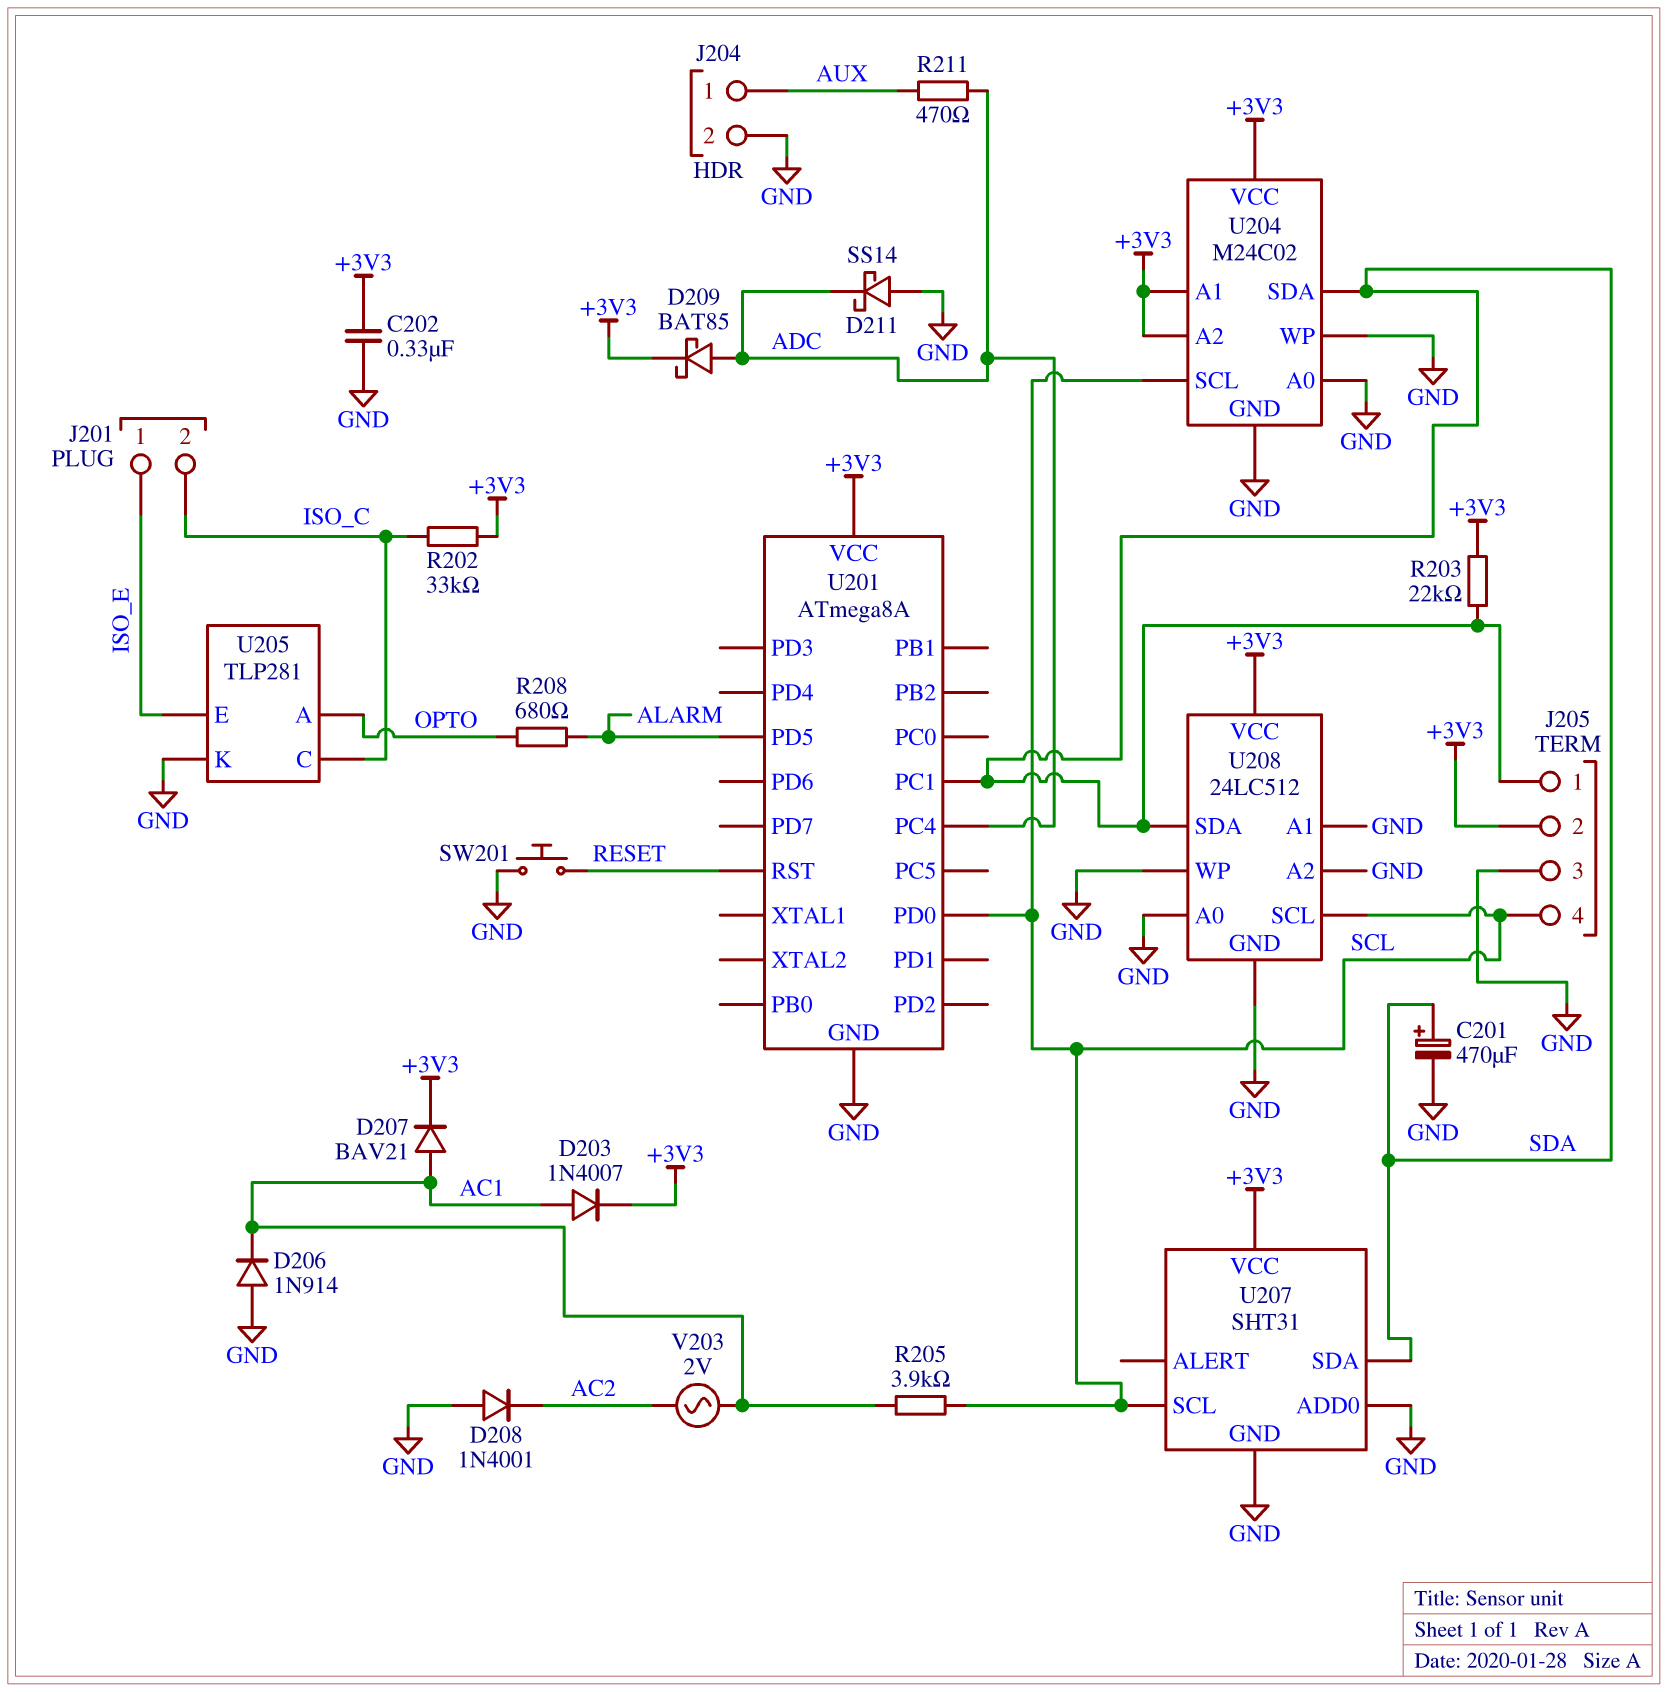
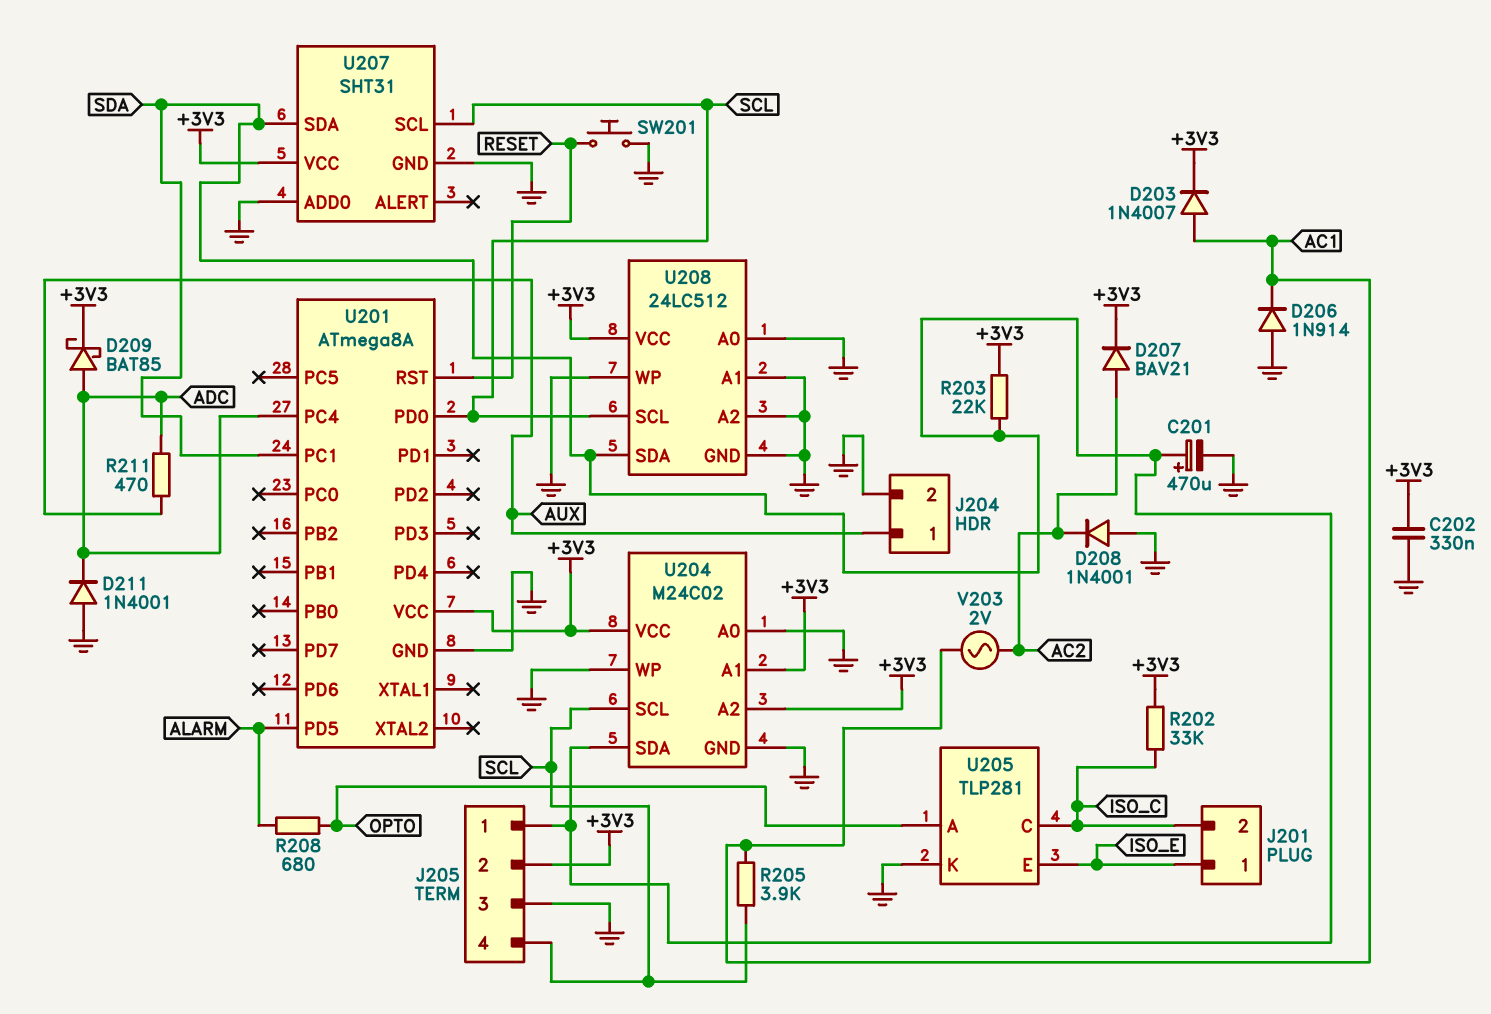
D207: diode BAV21 (A AC1, K +3V3) -> diode BAV21 (A AC2, K +3V3)
D211: schottky SS14 (A GND, K ADC) -> diode 1N4001 (A GND, K ADC)

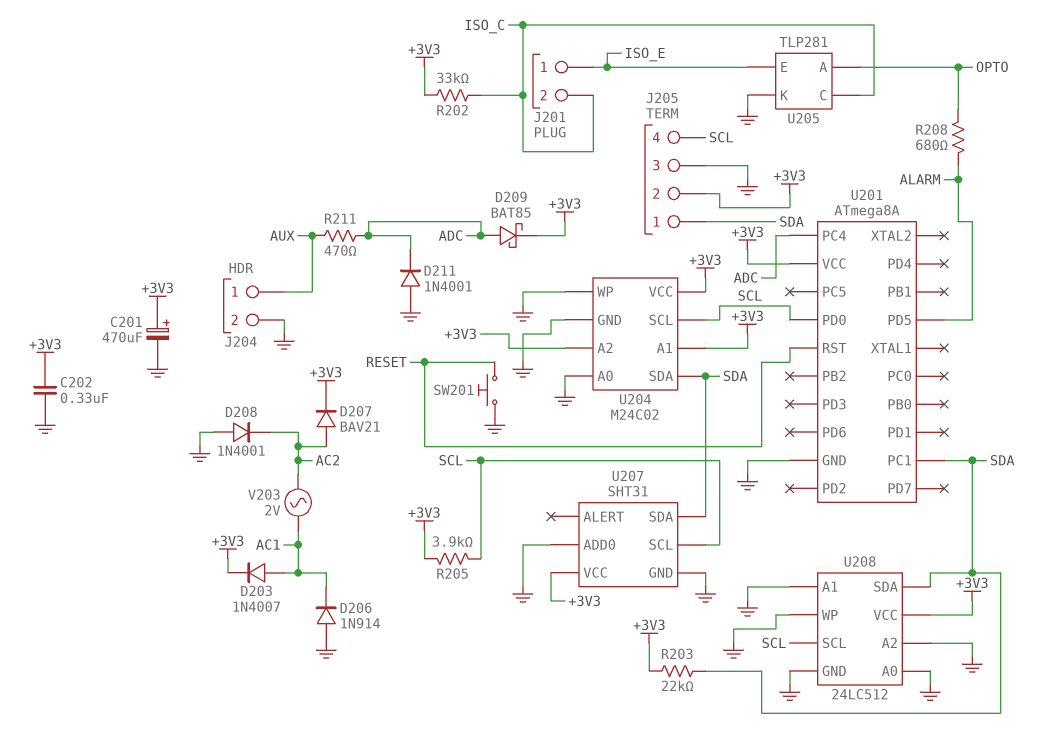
C201: 470uF (plus SDA, minus GND) -> 470uF (plus +3V3, minus GND)
R205: 3.9k (AC1, SCL) -> 3.9k (+3V3, SCL)

